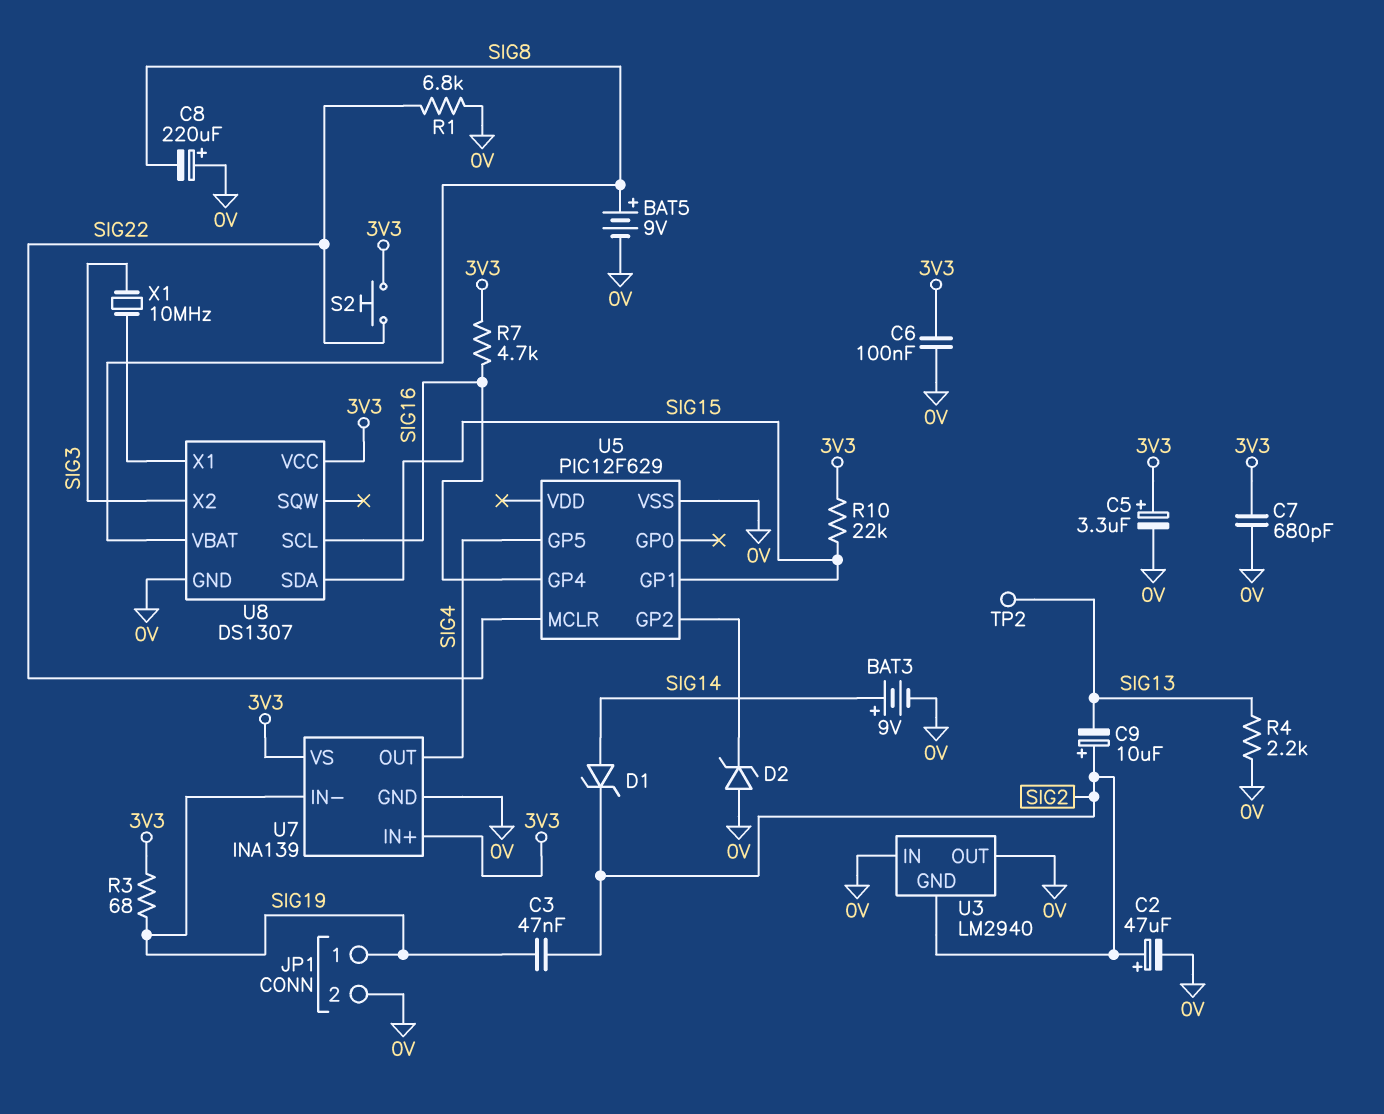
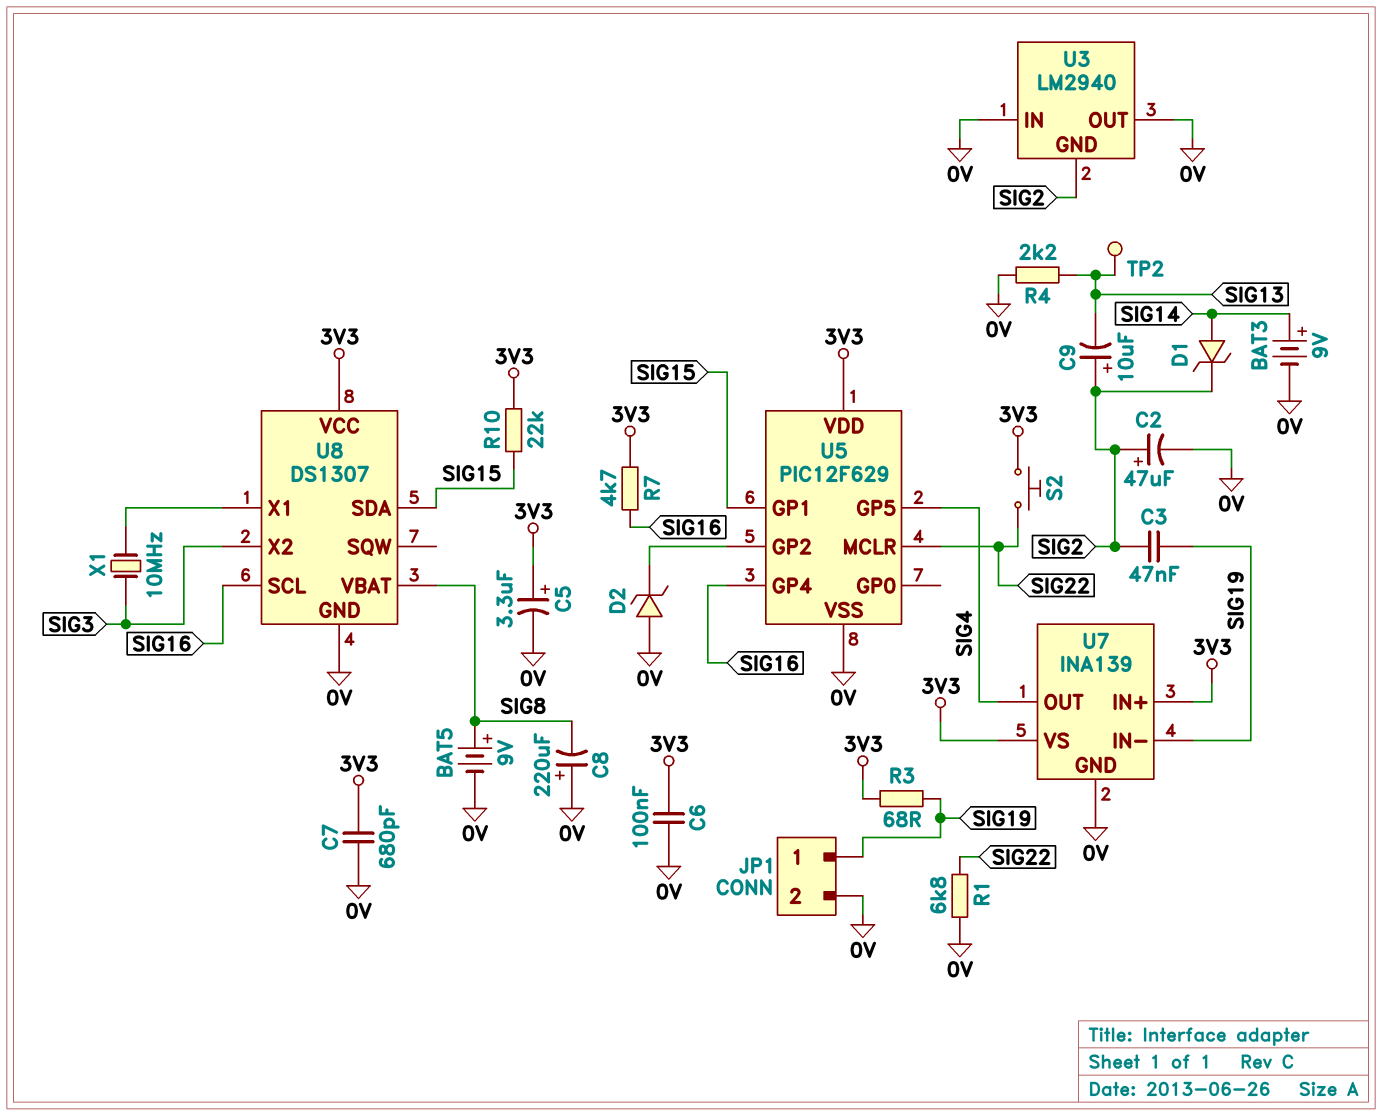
U5 pin VDD: none -> 3V3

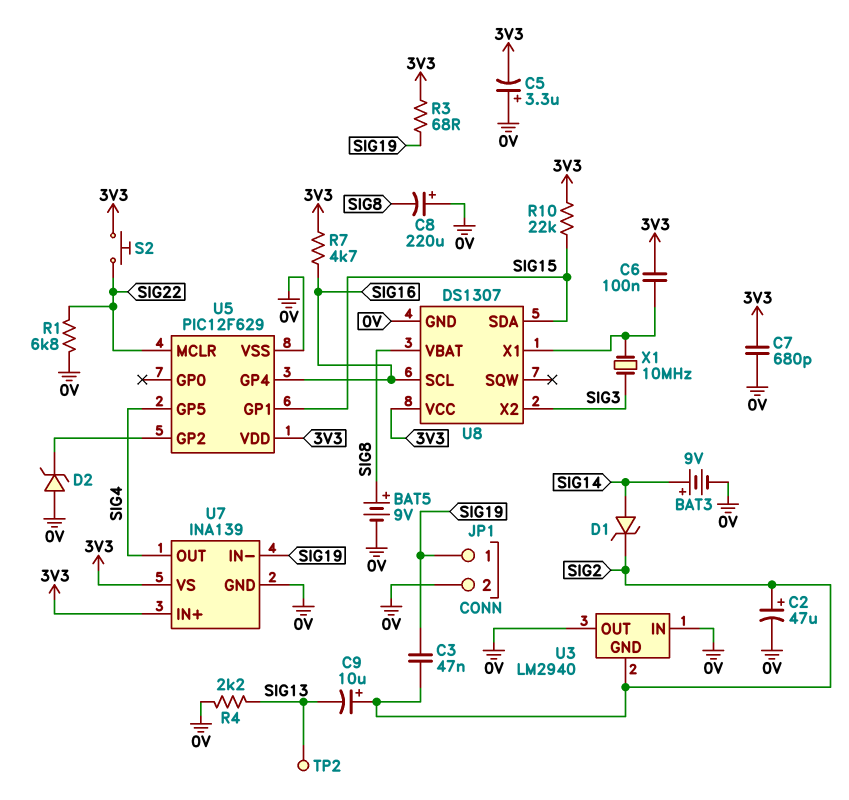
C5: 3.3uF (plus 3V3, minus 0V) -> 3.3uF (plus 0V, minus 3V3)
C6: 100nF (0V, 3V3) -> 100nF (3V3, U8/X1)

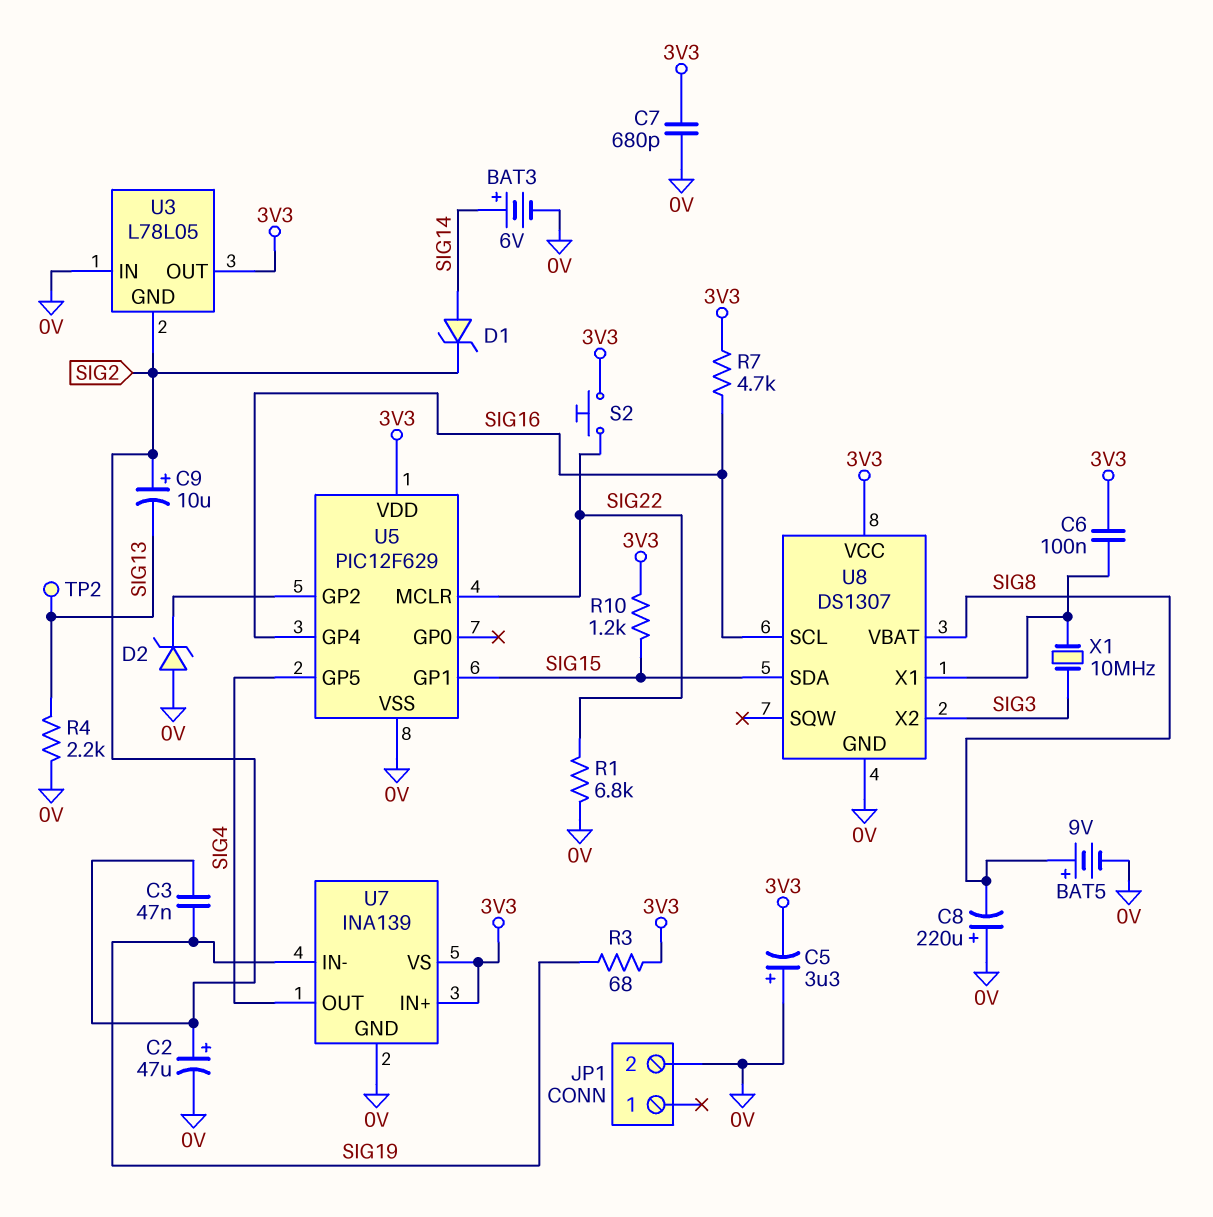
BAT3: 9V (plus SIG14, minus 0V) -> 6V (plus SIG14, minus 0V)
JP1 pin 1: SIG19 -> none
R10: 22k (3V3, SIG15) -> 1.2k (3V3, SIG15)
U3: LM2940 -> L78L05
U3 pin OUT: 0V -> 3V3

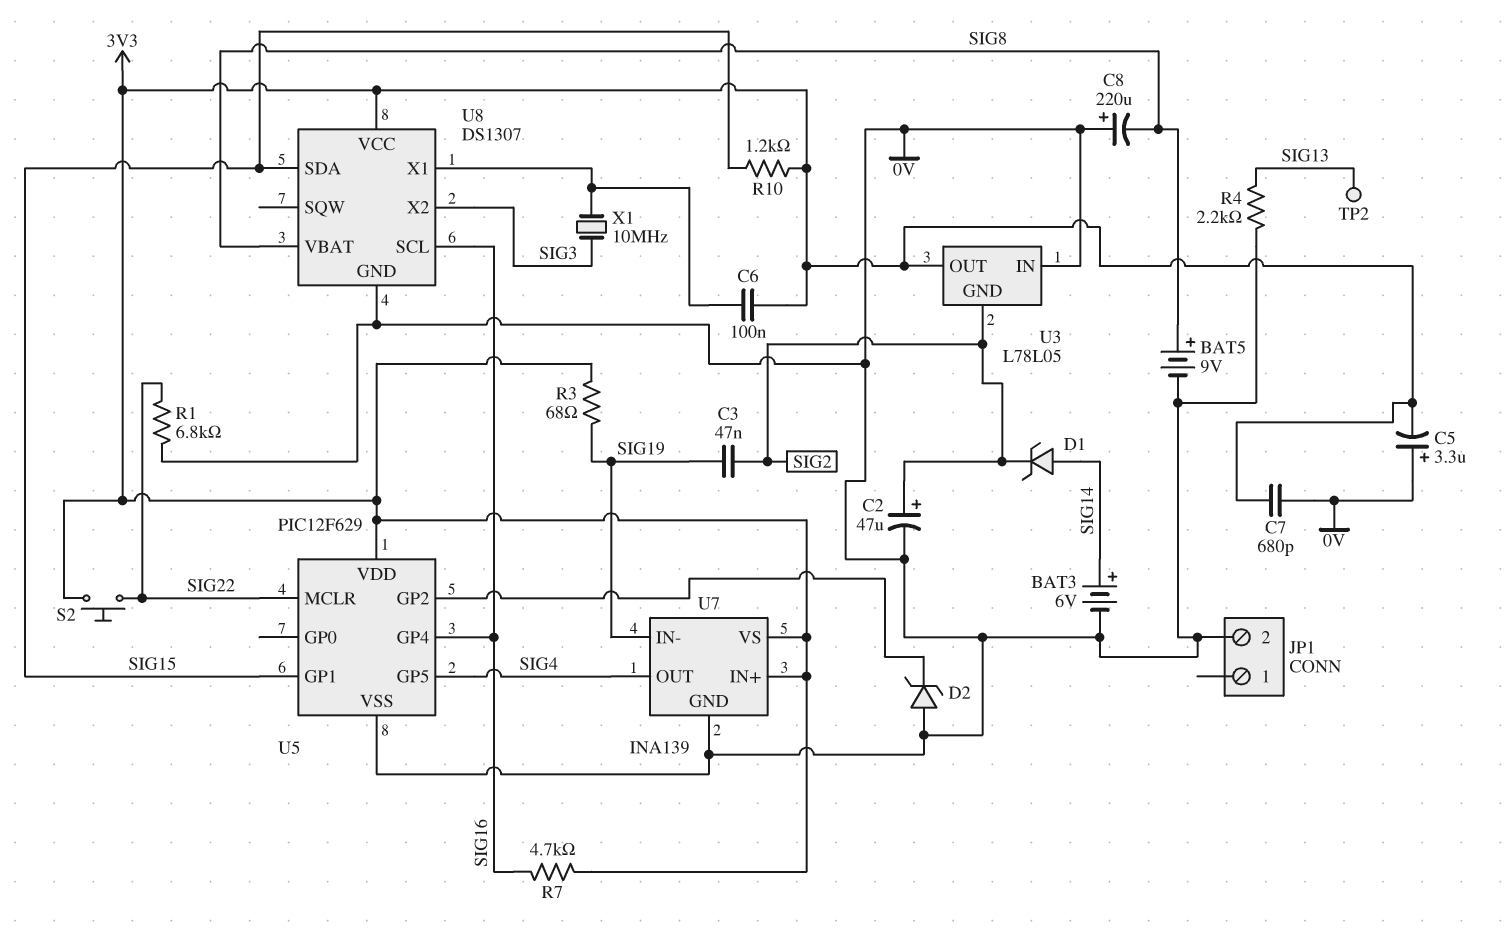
C9: 10uF (plus SIG2, minus SIG13) -> none

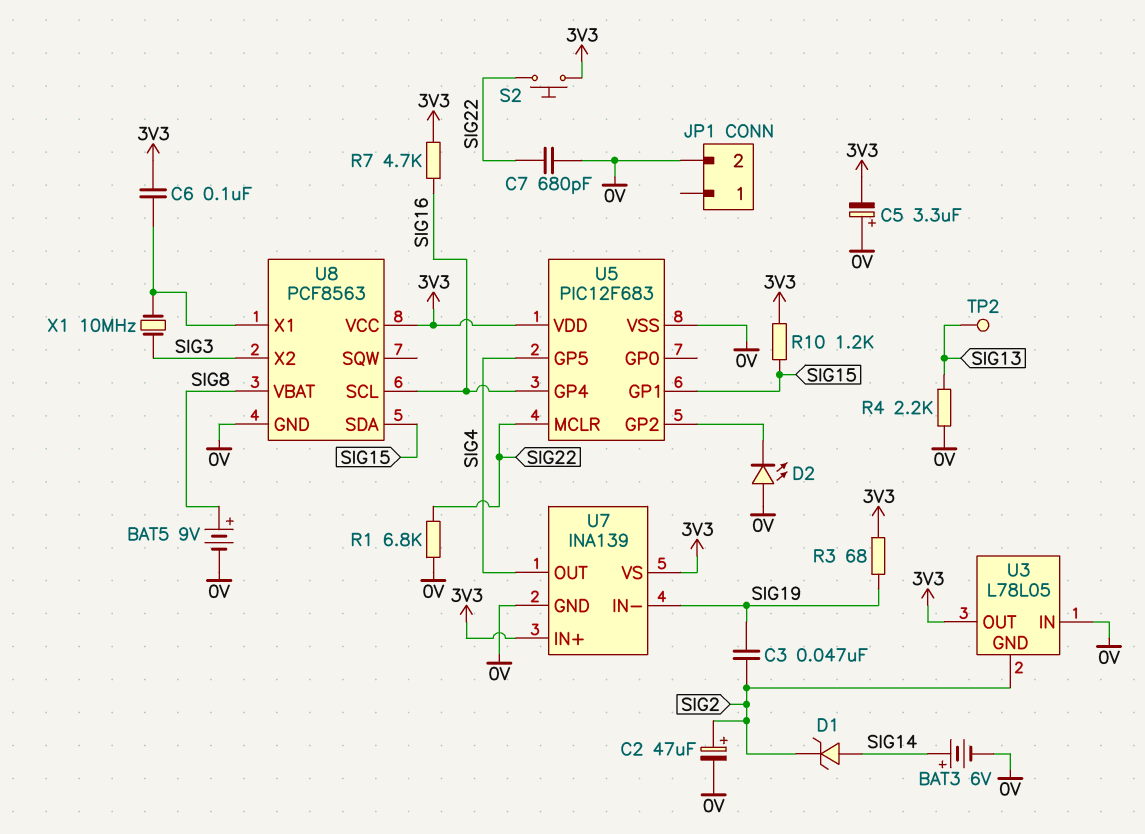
C7: 680pF (0V, 3V3) -> 680pF (0V, SIG22)
C8: 220uF (plus 0V, minus SIG8) -> none
D2: zener (A 0V, K U5/GP2) -> LED (A 0V, K U5/GP2)
U5: PIC12F629 -> PIC12F683
U8: DS1307 -> PCF8563

